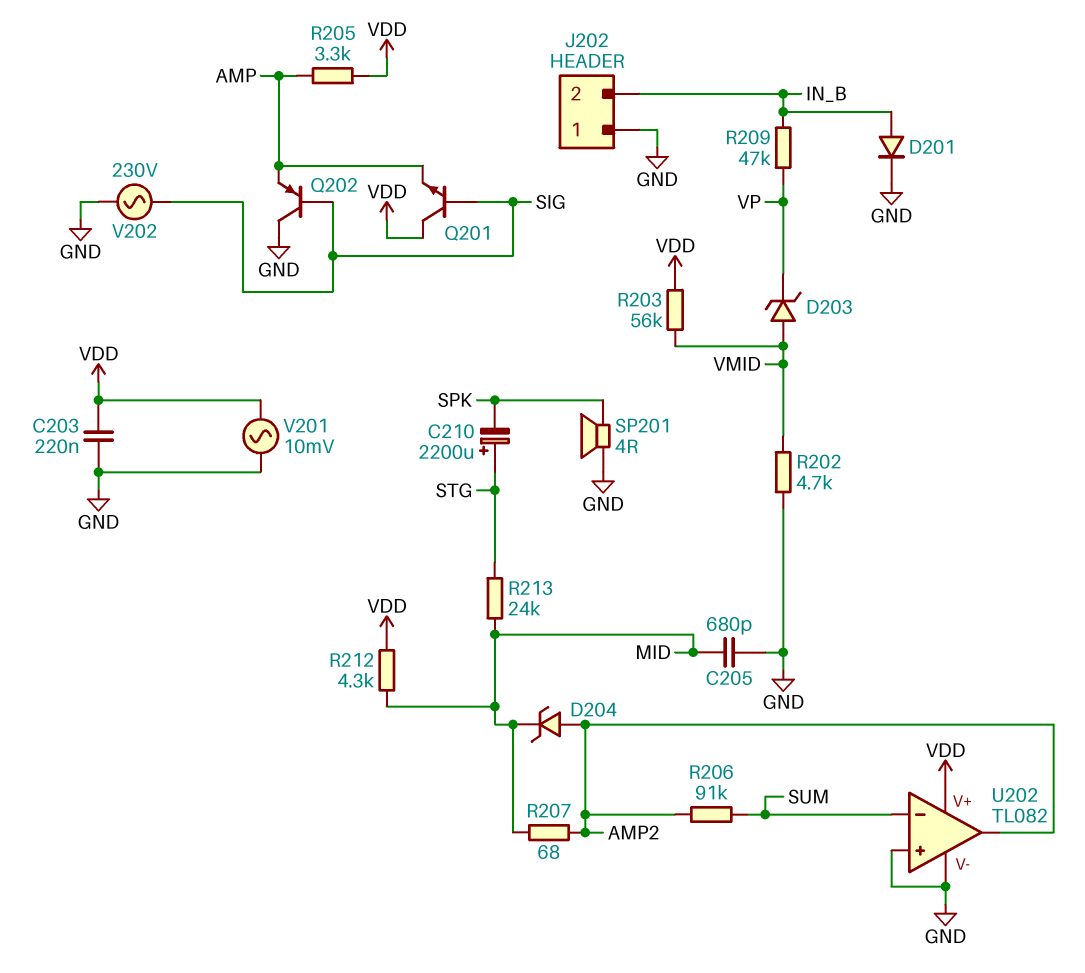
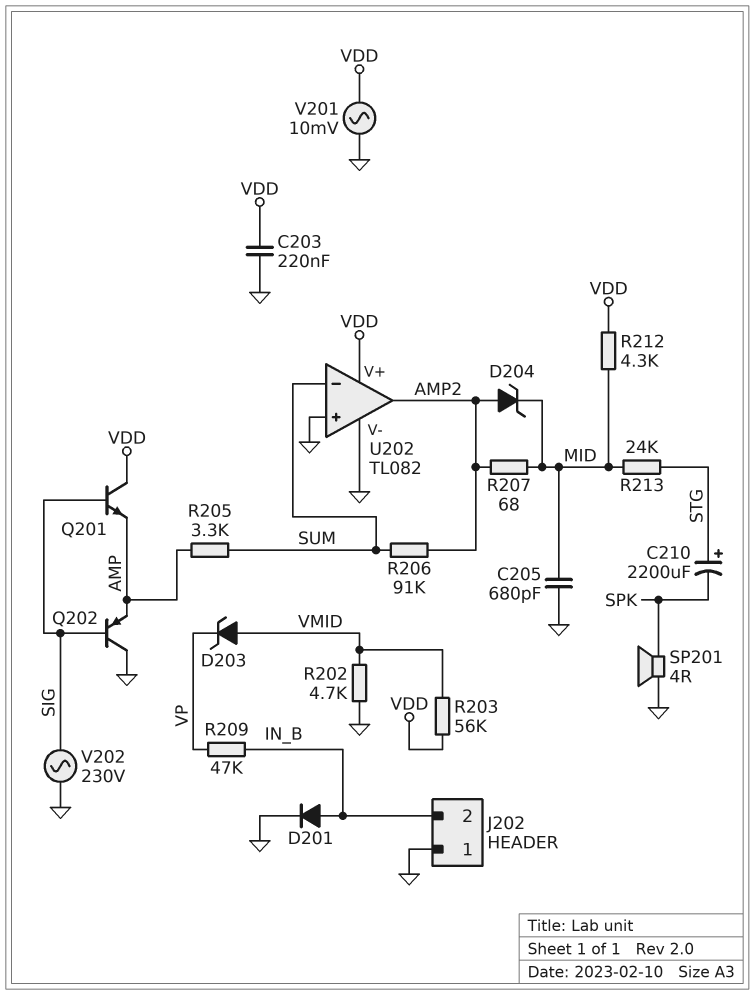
R205: 3.3k (AMP, VDD) -> 3.3k (AMP, SUM)

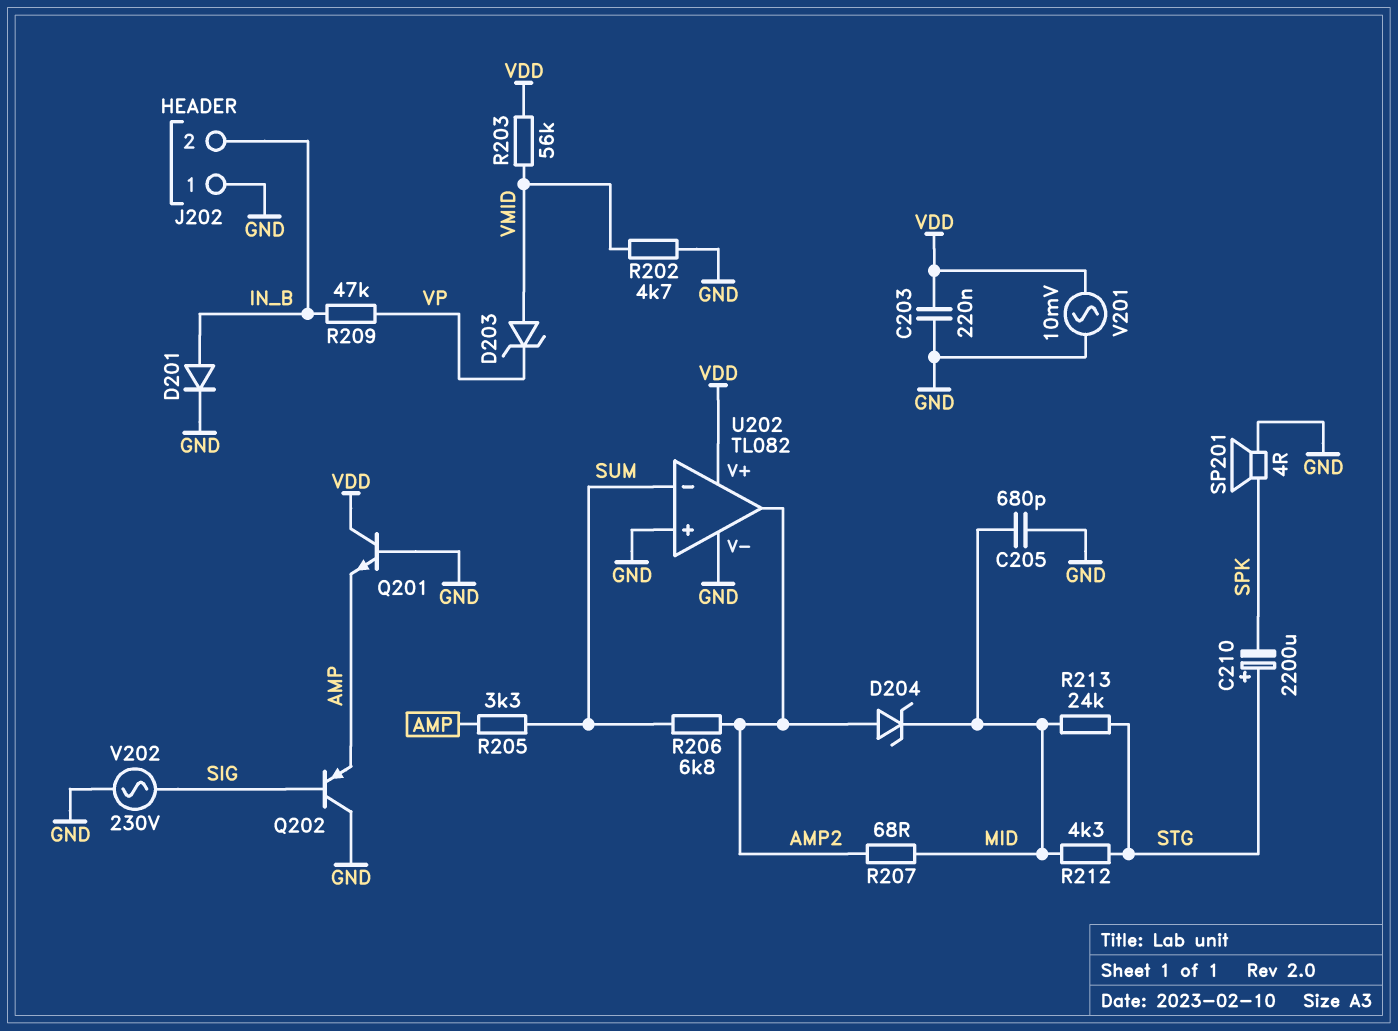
Q201: NPN (B SIG, C VDD, E AMP) -> NPN (B GND, C VDD, E AMP)
R206: 91k (AMP2, SUM) -> 6.8k (AMP2, SUM)
R212: 4.3k (MID, VDD) -> 4.3k (MID, STG)

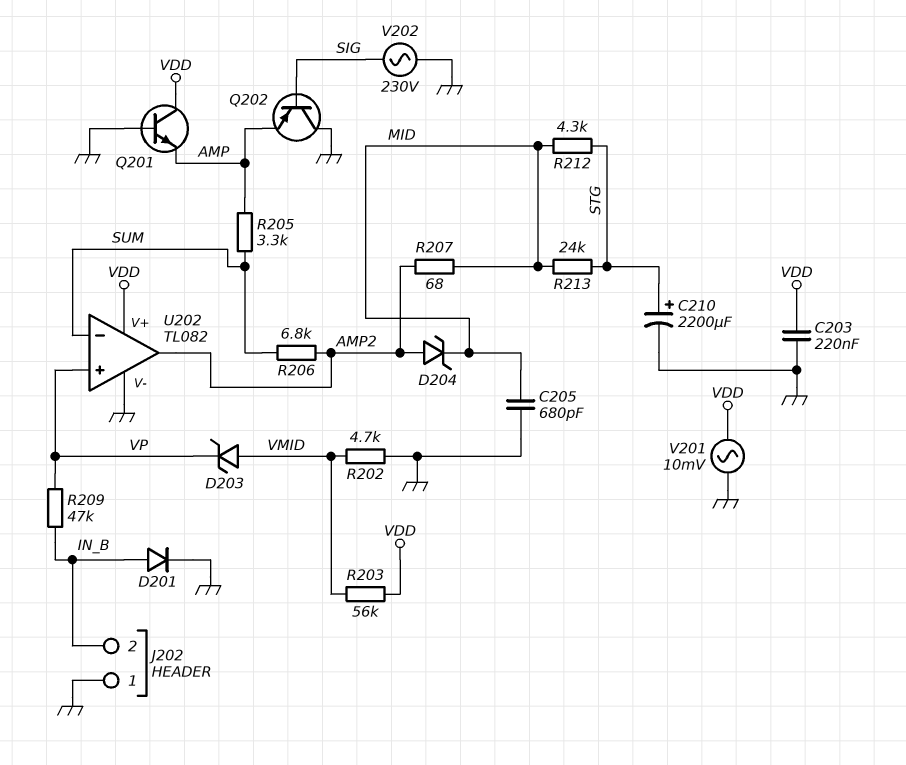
C210: 2200uF (plus STG, minus SPK) -> 2200uF (plus STG, minus GND)
SP201: speaker 4R (GND, SPK) -> none
U202 pin in+: GND -> VP

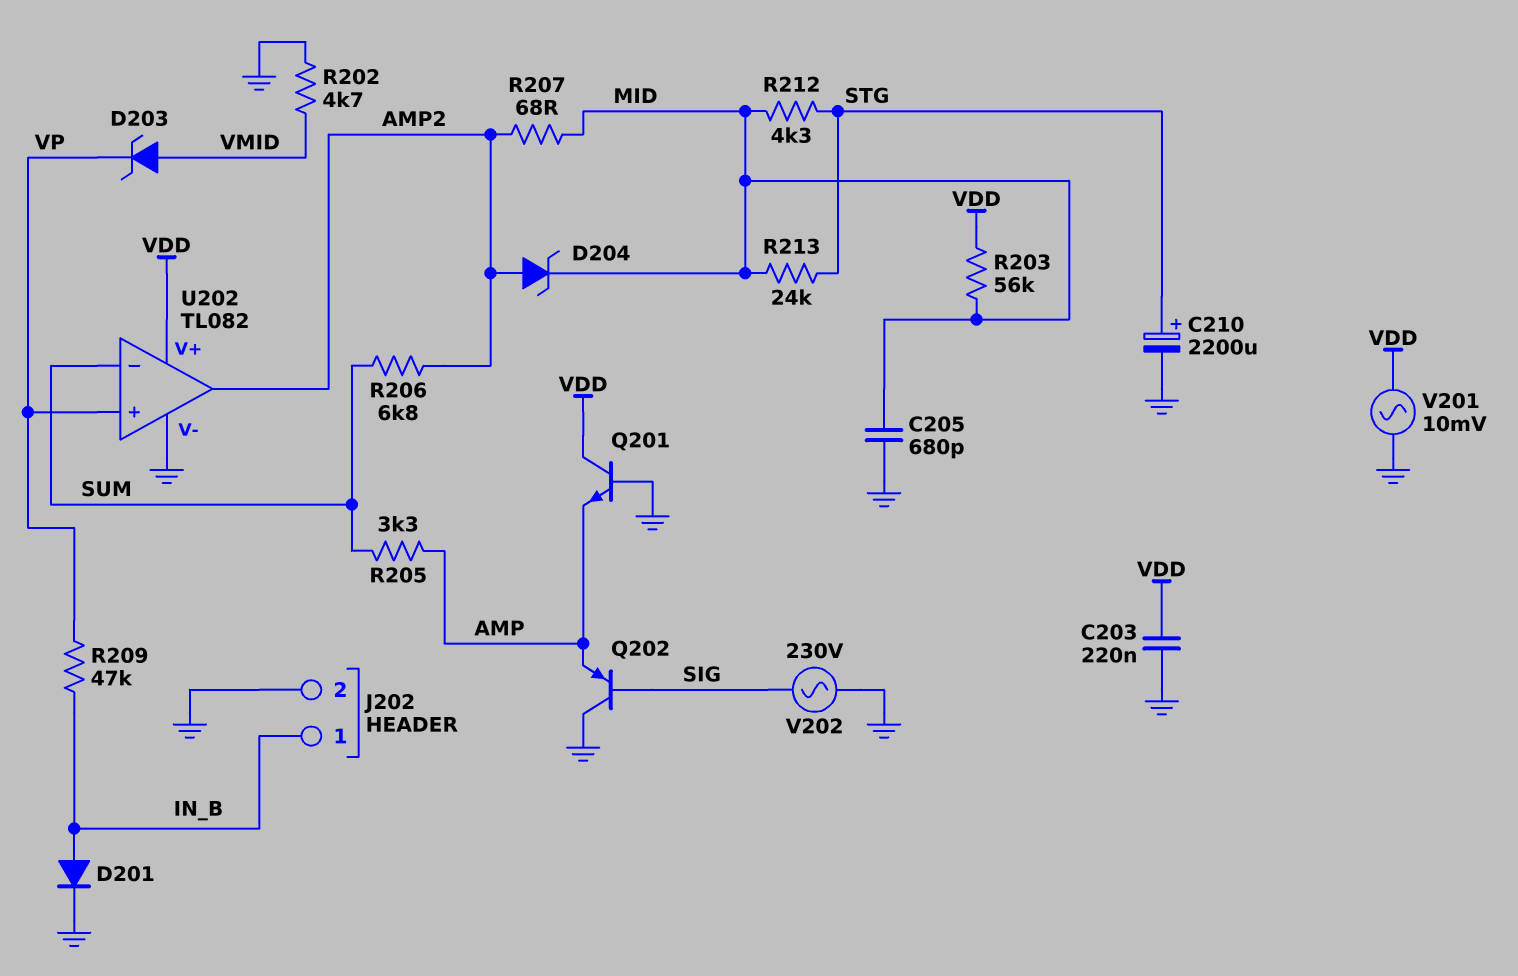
J202 pin 1: GND -> IN_B
J202 pin 2: IN_B -> GND
R203: 56k (VDD, VMID) -> 56k (MID, VDD)

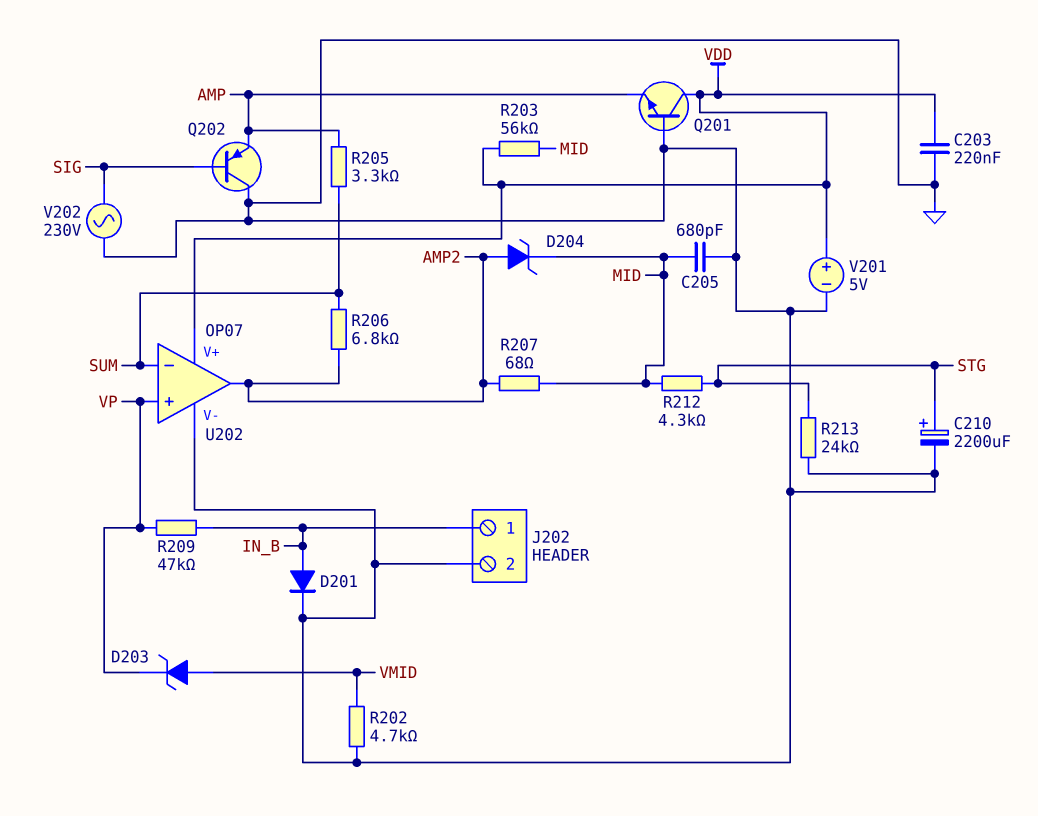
R213: 24k (MID, STG) -> 24k (GND, STG)
U202: TL082 -> OP07
V201: AC 10mV (GND, VDD) -> 5V (plus VDD, minus GND)

